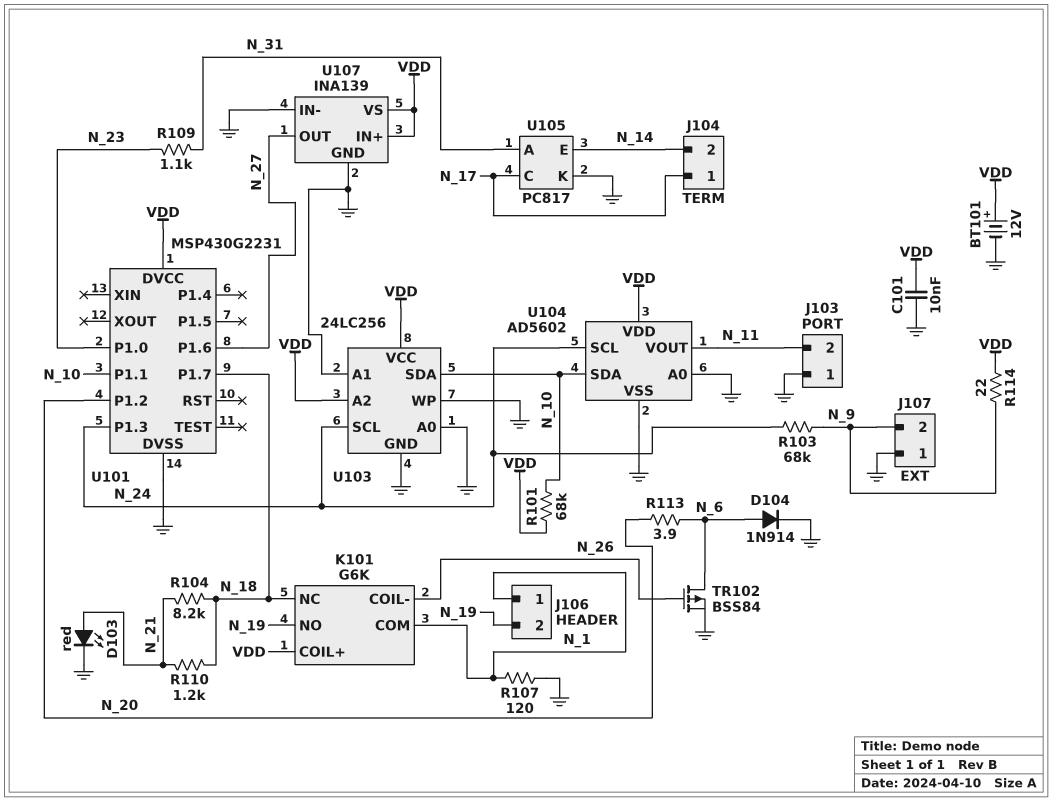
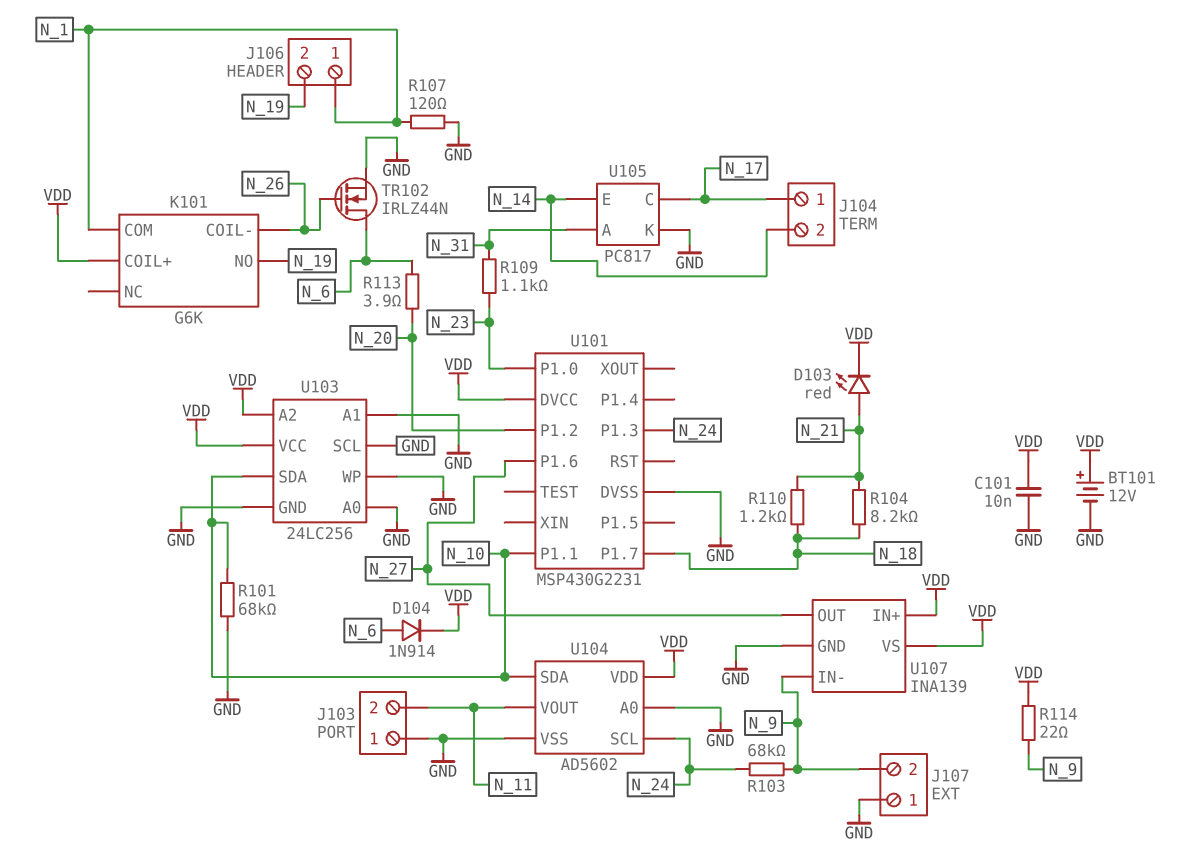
D103: LED red (A N_21, K GND) -> LED red (A N_21, K VDD)
D104: diode 1N914 (A N_6, K GND) -> diode 1N914 (A N_6, K VDD)
K101 pin NC: N_18 -> none
R101: 68k (N_10, VDD) -> 68k (GND, N_10)
TR102: PMOS BSS84 (G N_26, D N_6, S GND) -> NMOS IRLZ44N (G N_26, D N_6, S GND)
U103 pin SCL: N_24 -> GND
U107 pin IN-: GND -> N_9

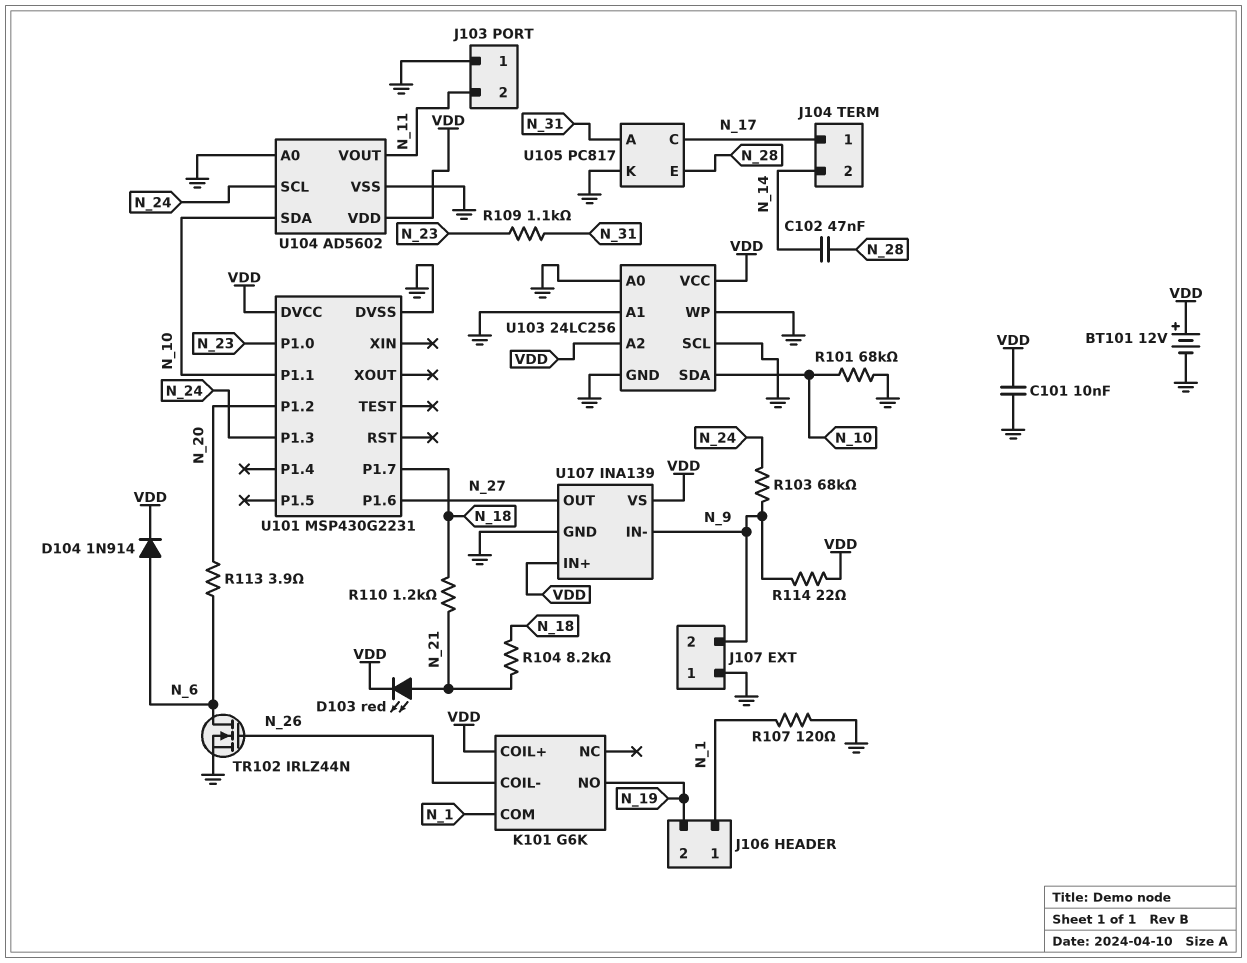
C102: none -> 47nF (N_14, N_28)
U105 pin E: N_14 -> N_28

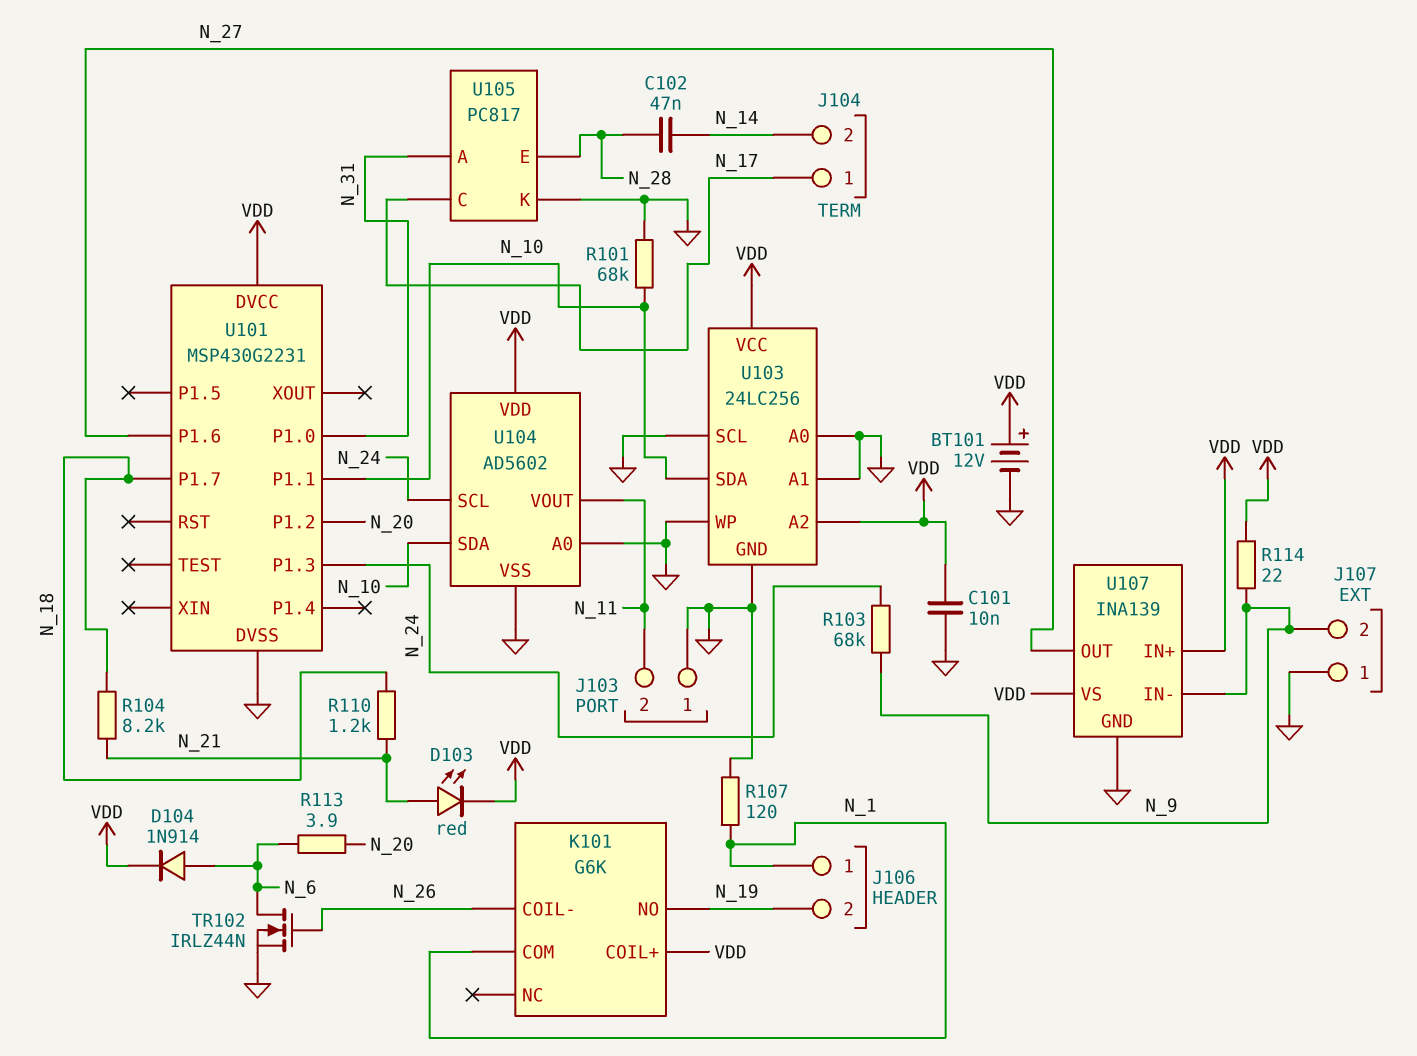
R109: 1.1k (N_23, N_31) -> none
U101 pin P1.0: N_23 -> N_31

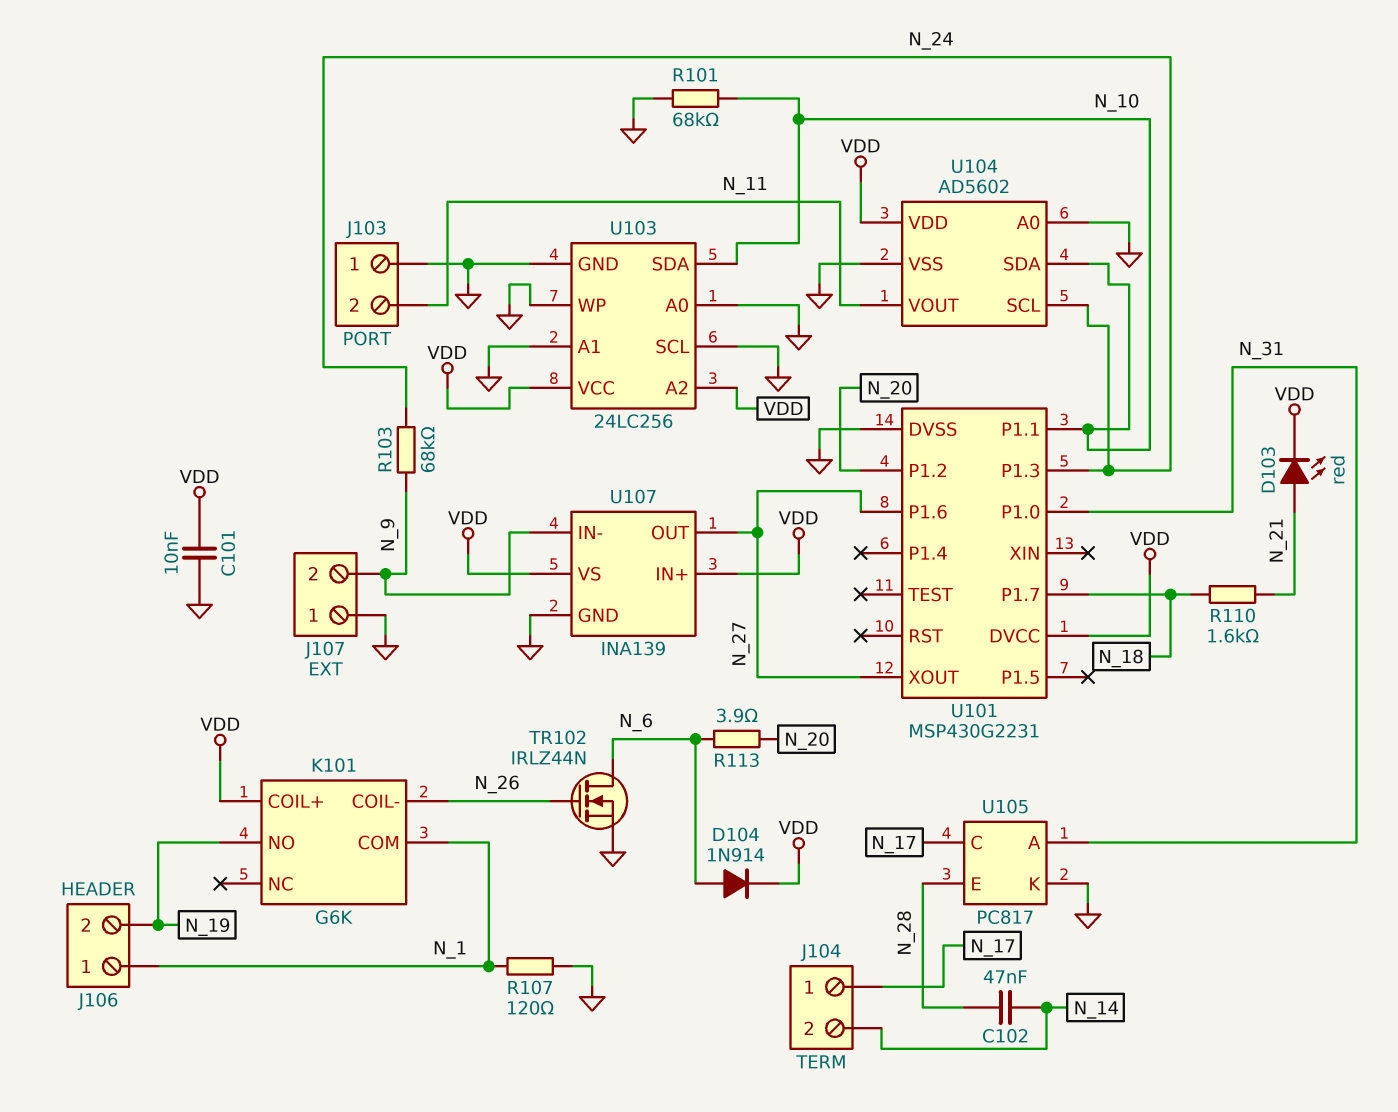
BT101: 12V (plus VDD, minus GND) -> none
R104: 8.2k (N_18, N_21) -> none
R110: 1.2k (N_18, N_21) -> 1.6k (N_18, N_21)
R114: 22 (N_9, VDD) -> none
U101 pin XOUT: none -> N_27

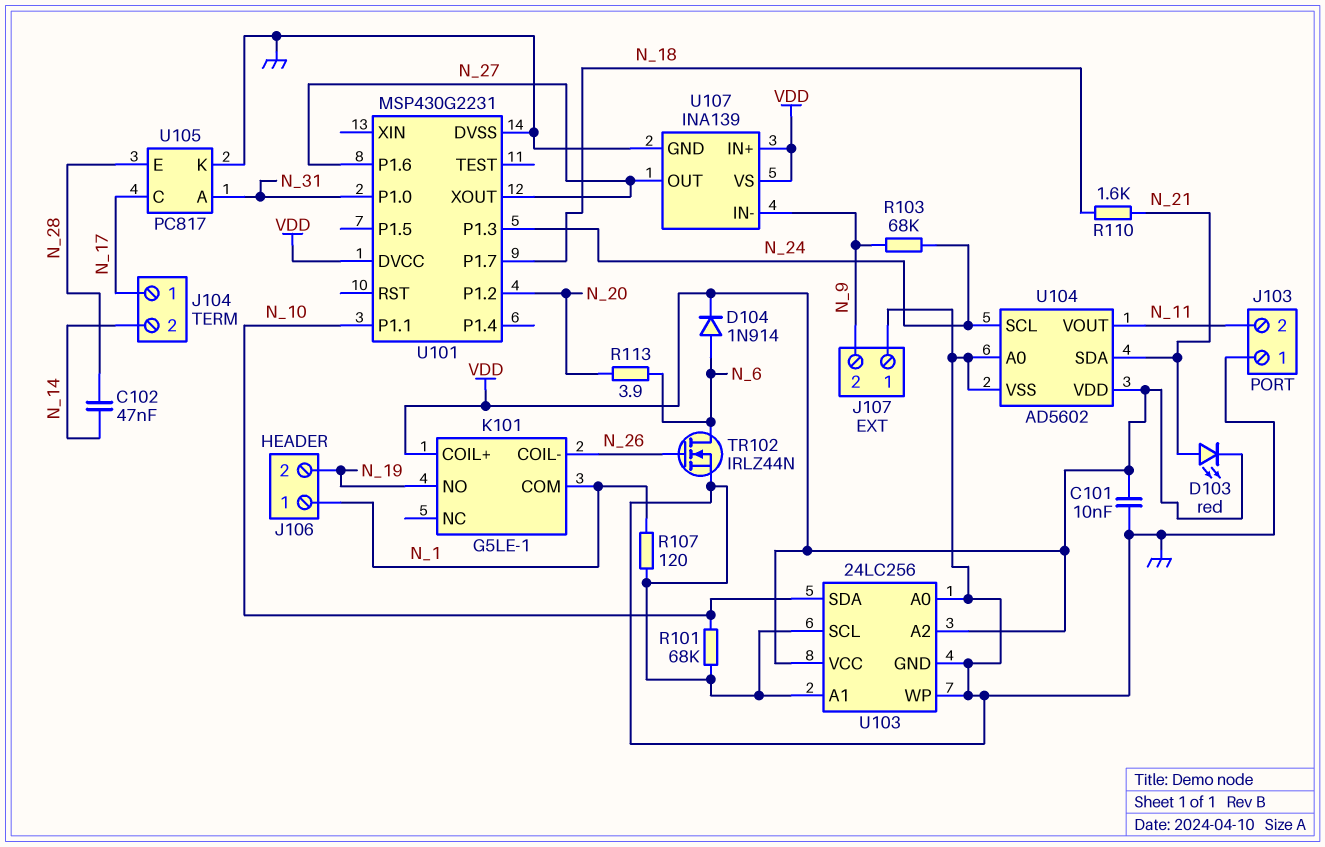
K101: G6K -> G5LE-1
U104 pin SDA: N_10 -> N_21

